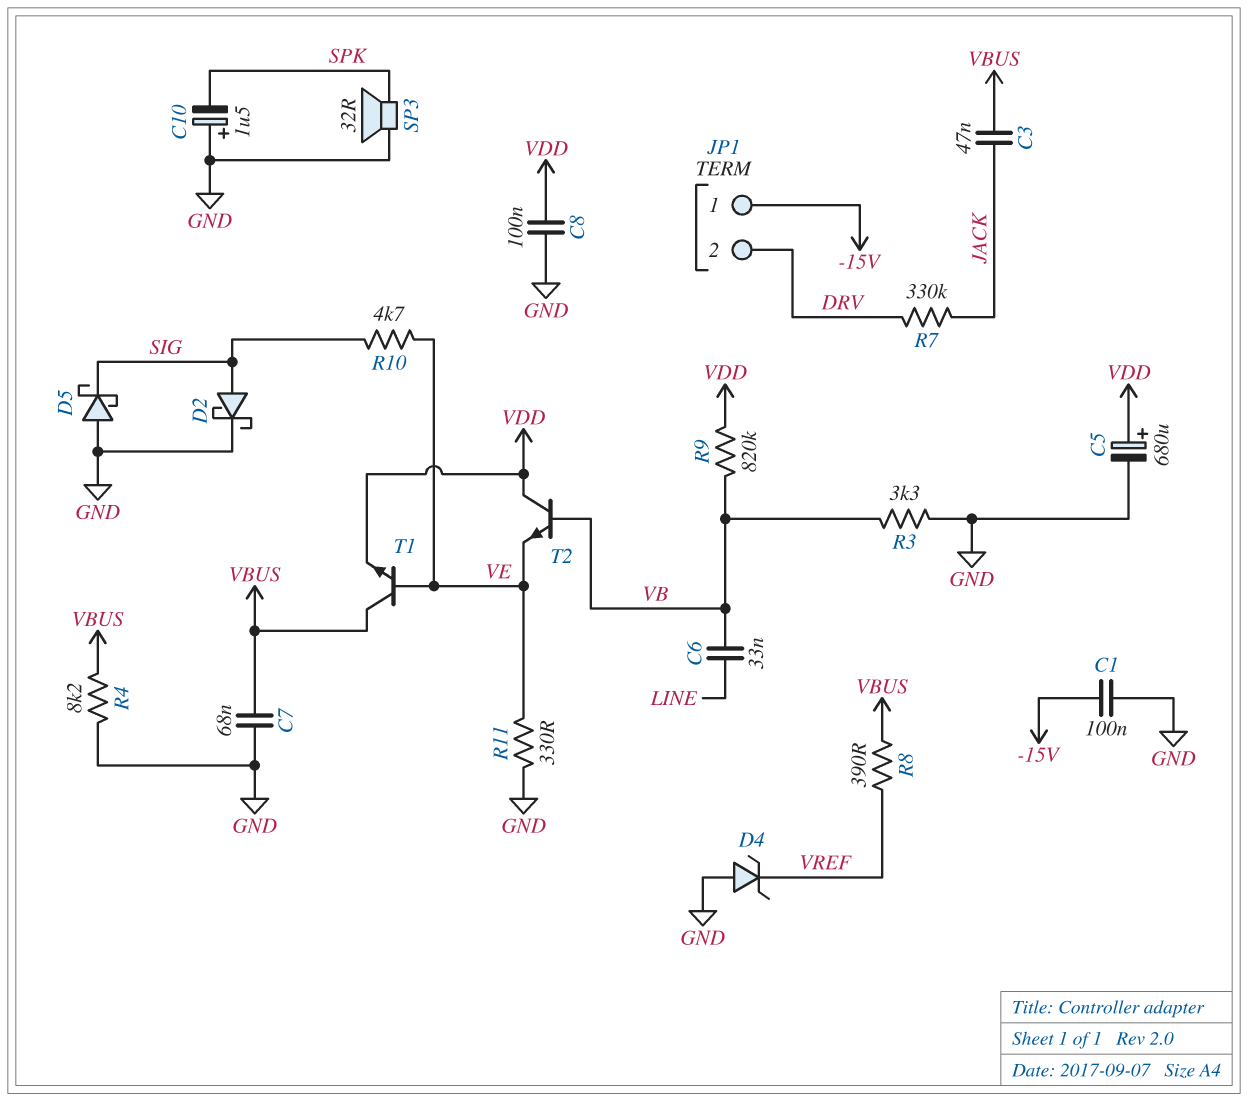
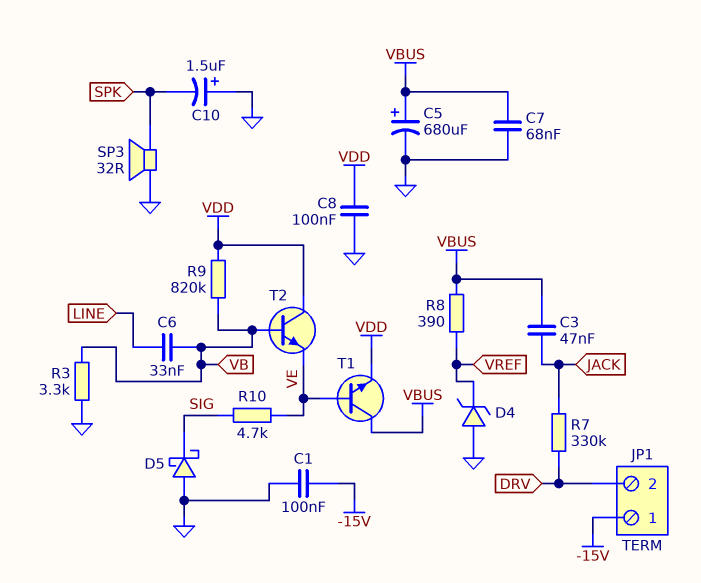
C5: 680uF (plus VDD, minus GND) -> 680uF (plus VBUS, minus GND)
D2: schottky (A SIG, K GND) -> none
R4: 8.2k (GND, VBUS) -> none
R11: 330 (GND, VE) -> none

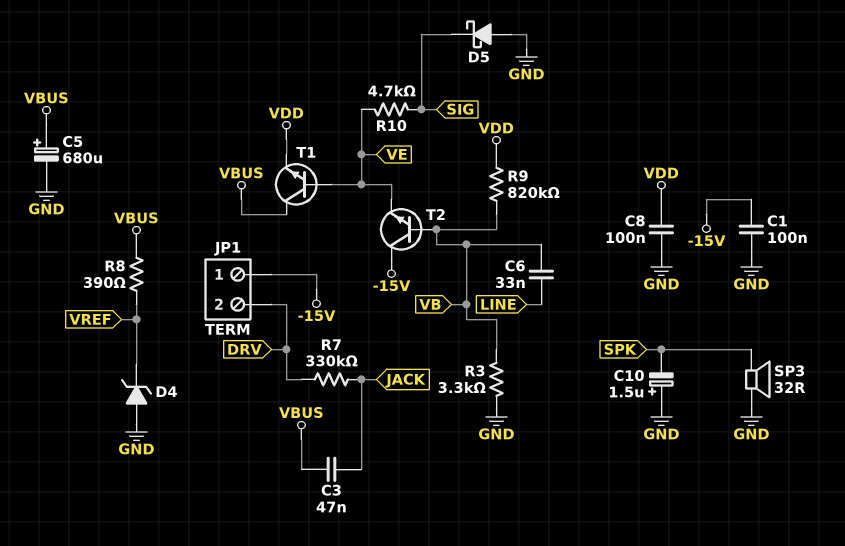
C7: 68nF (GND, VBUS) -> none
T2: NPN (B VB, C VDD, E VE) -> NPN (B VB, C -15V, E VE)

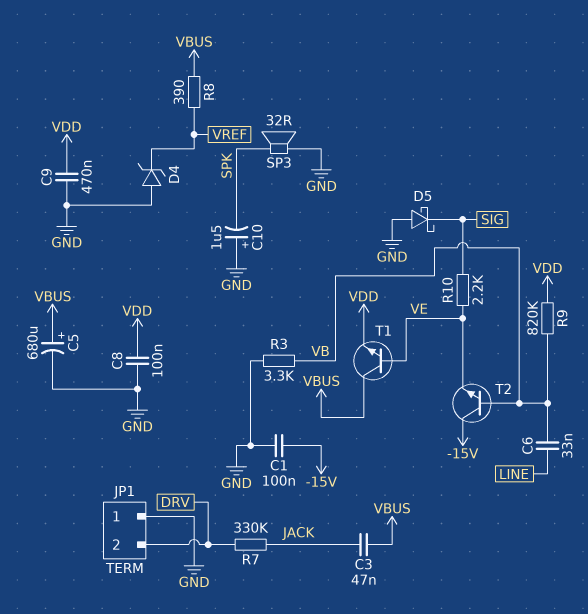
C9: none -> 470nF (GND, VDD)
JP1 pin 1: -15V -> GND
R10: 4.7k (SIG, VE) -> 2.2k (SIG, VE)

